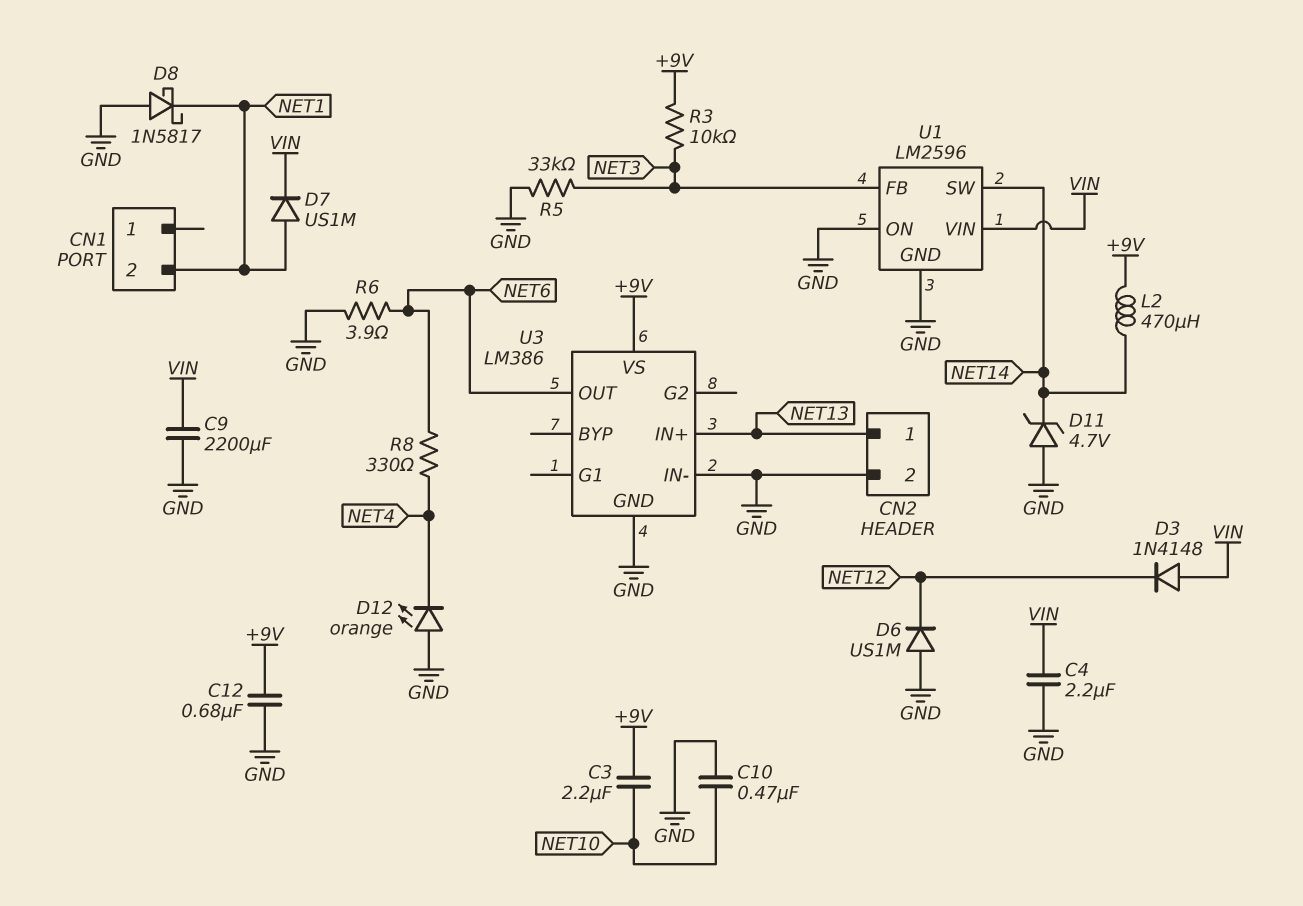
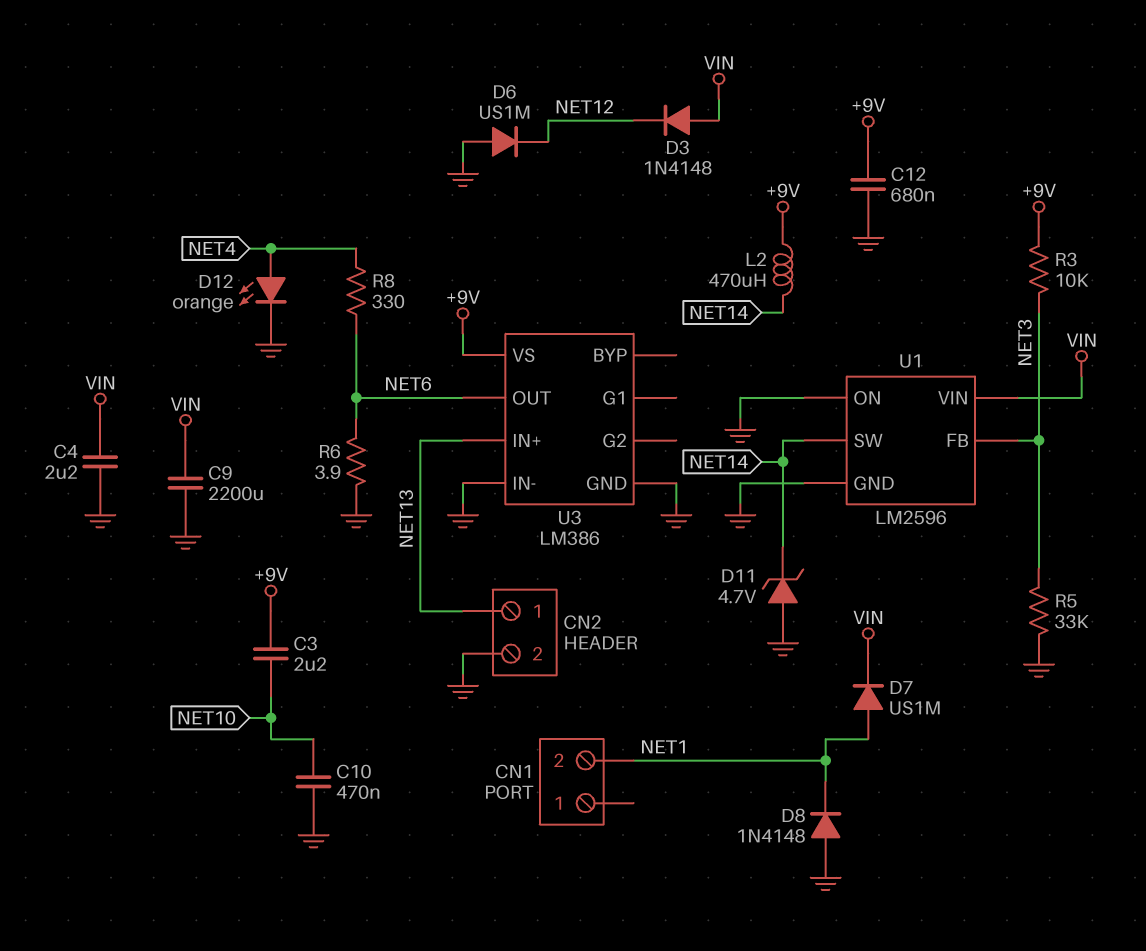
D8: schottky 1N5817 (A GND, K NET1) -> diode 1N4148 (A GND, K NET1)
D12: LED orange (A GND, K NET4) -> LED orange (A NET4, K GND)

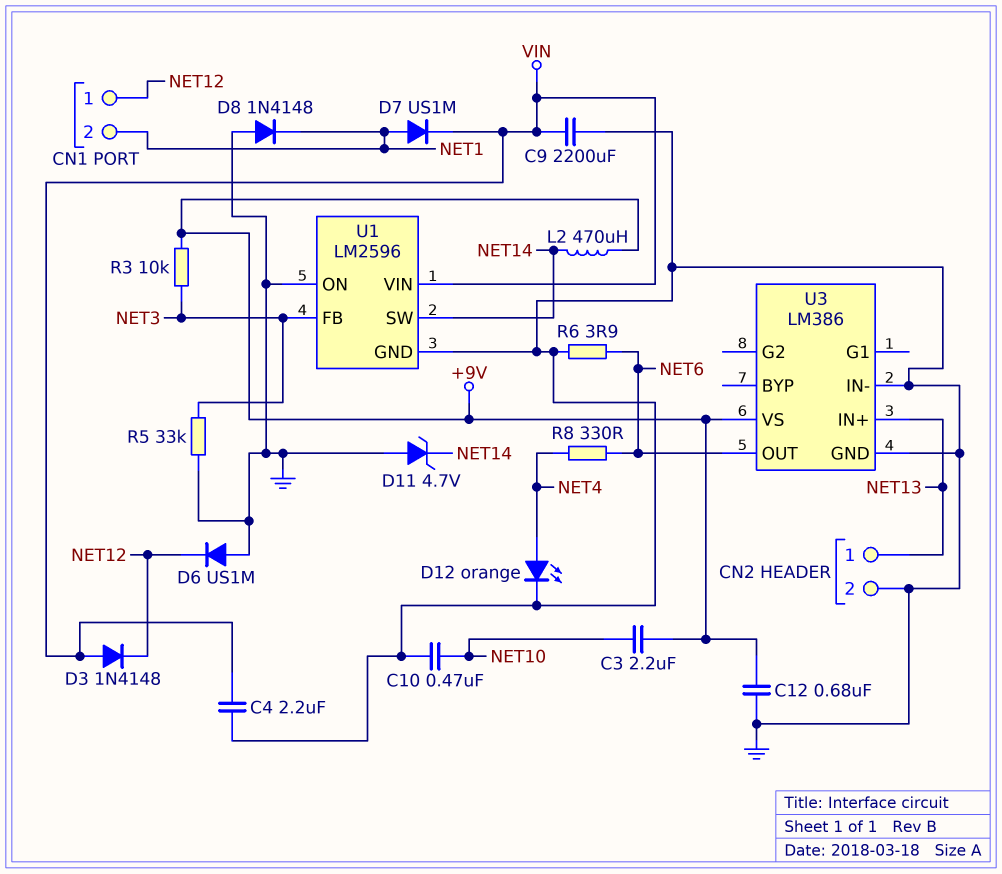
CN1 pin 1: none -> NET12

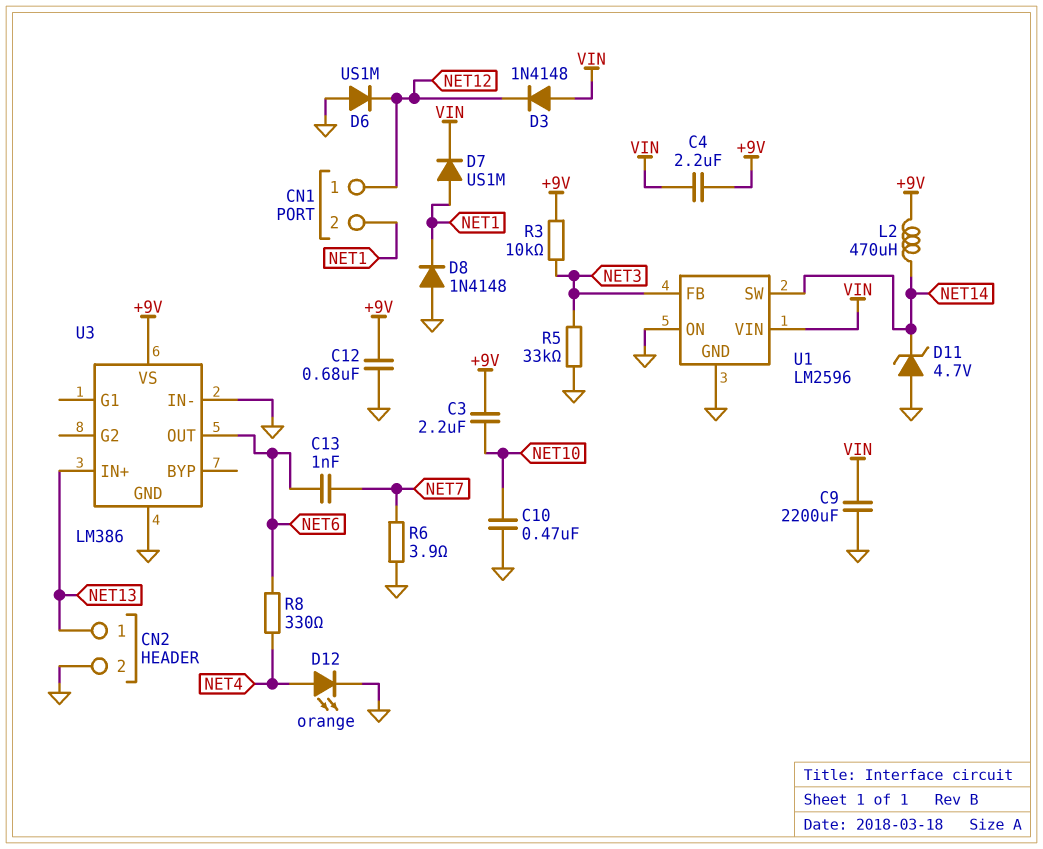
C4: 2.2uF (GND, VIN) -> 2.2uF (+9V, VIN)
C13: none -> 1nF (NET6, NET7)
R6: 3.9 (GND, NET6) -> 3.9 (GND, NET7)

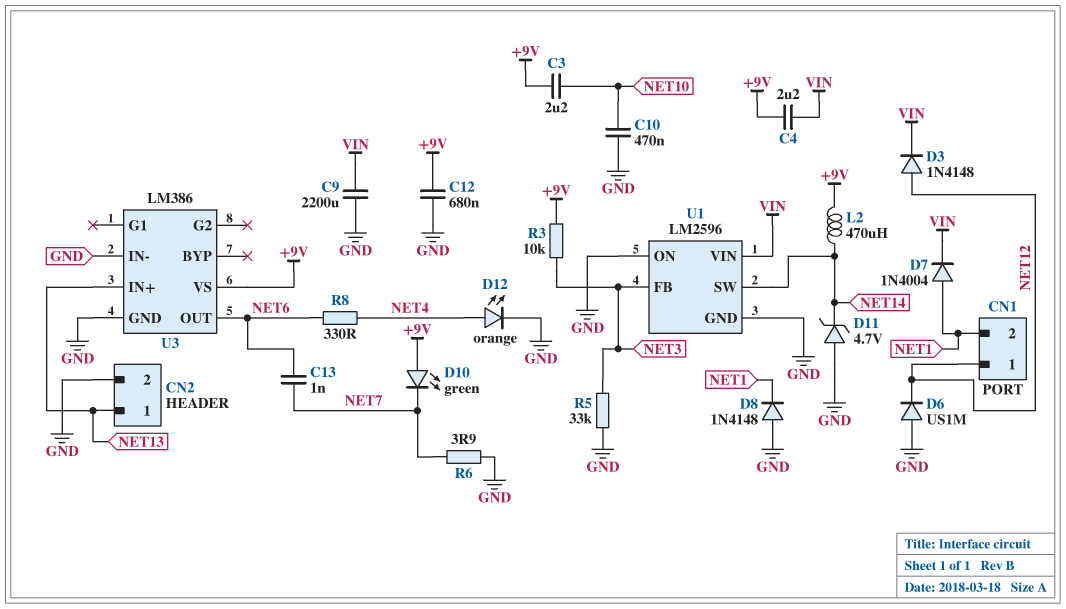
D3: diode 1N4148 (A VIN, K NET12) -> diode 1N4148 (A NET12, K VIN)
D7: diode US1M (A NET1, K VIN) -> diode 1N4004 (A NET1, K VIN)
D10: none -> LED green (A +9V, K NET7)

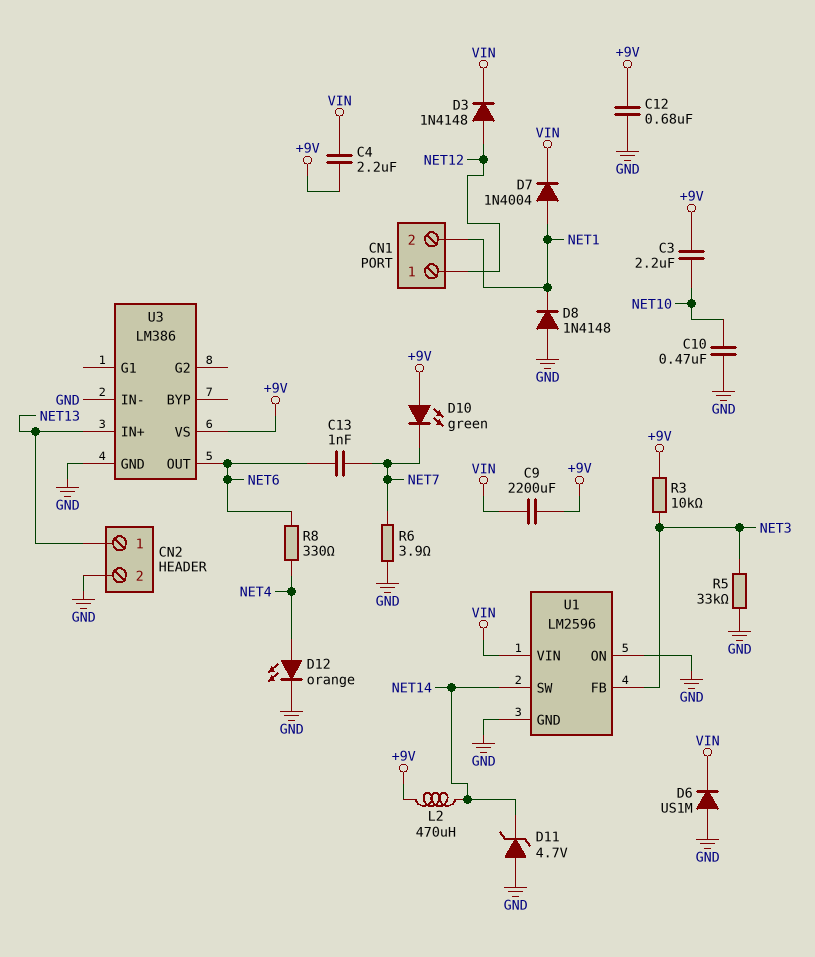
C9: 2200uF (GND, VIN) -> 2200uF (+9V, VIN)
D6: diode US1M (A GND, K NET12) -> diode US1M (A GND, K VIN)

